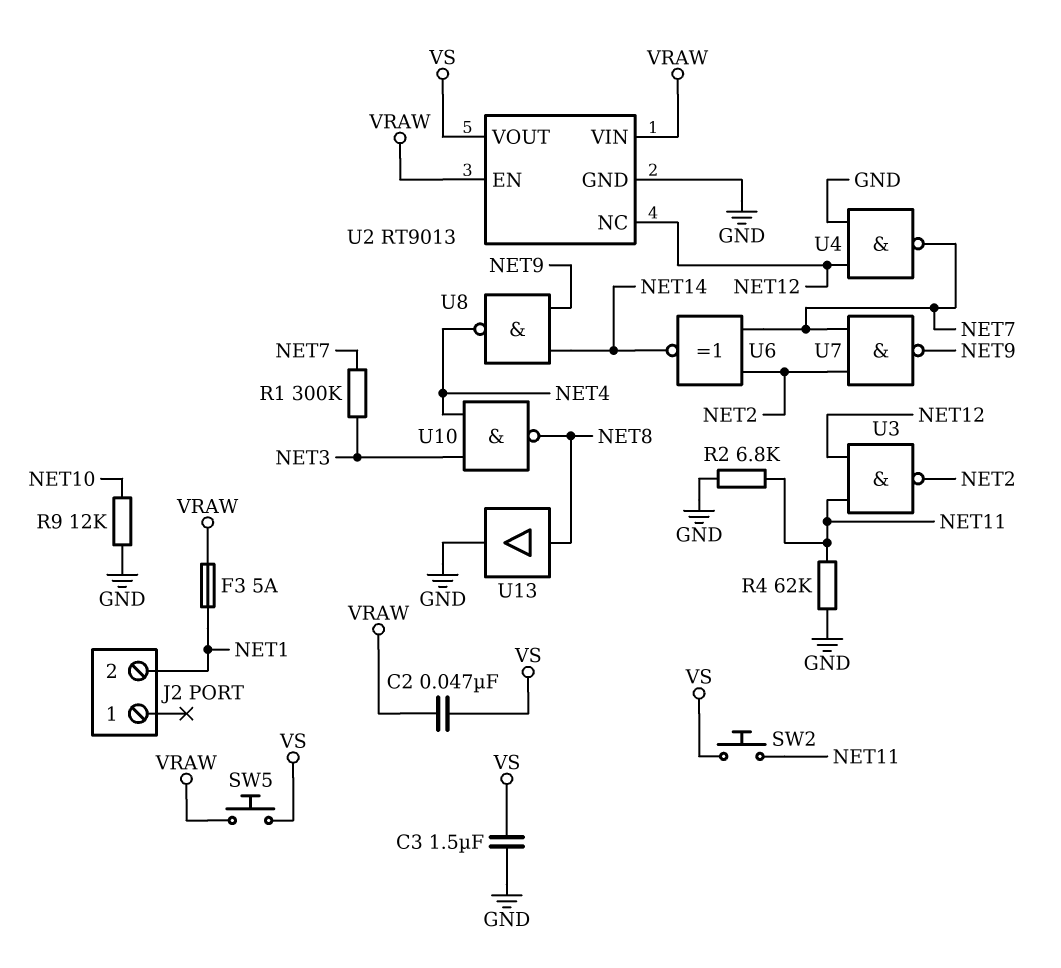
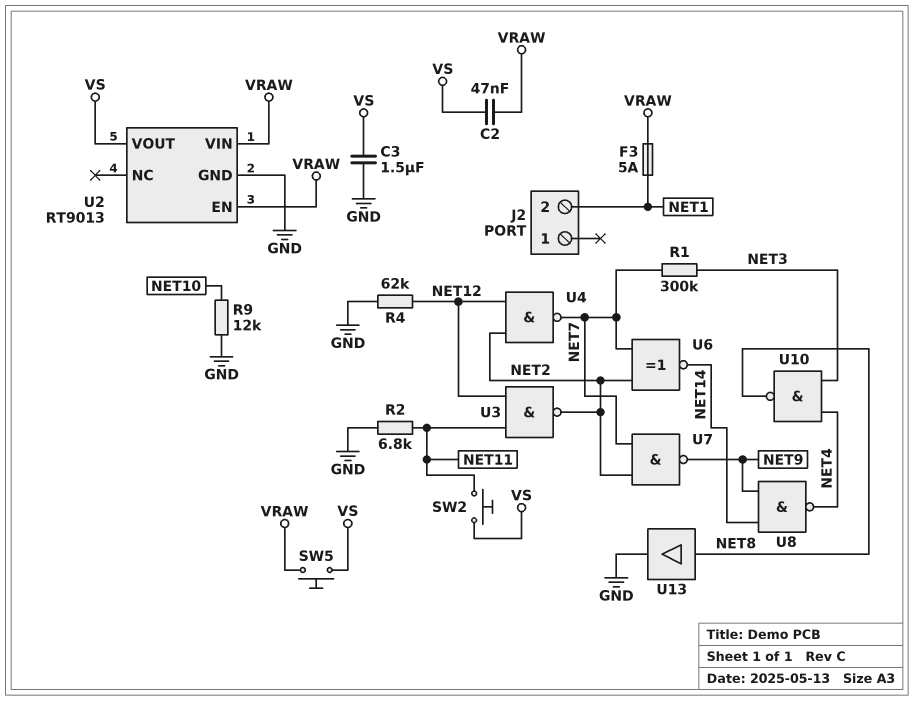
R4: 62k (GND, NET11) -> 62k (GND, NET12)
U2 pin NC: NET12 -> none
U4: NAND (in GND, in NET12, out NET7) -> NAND (in NET2, in NET12, out NET7)

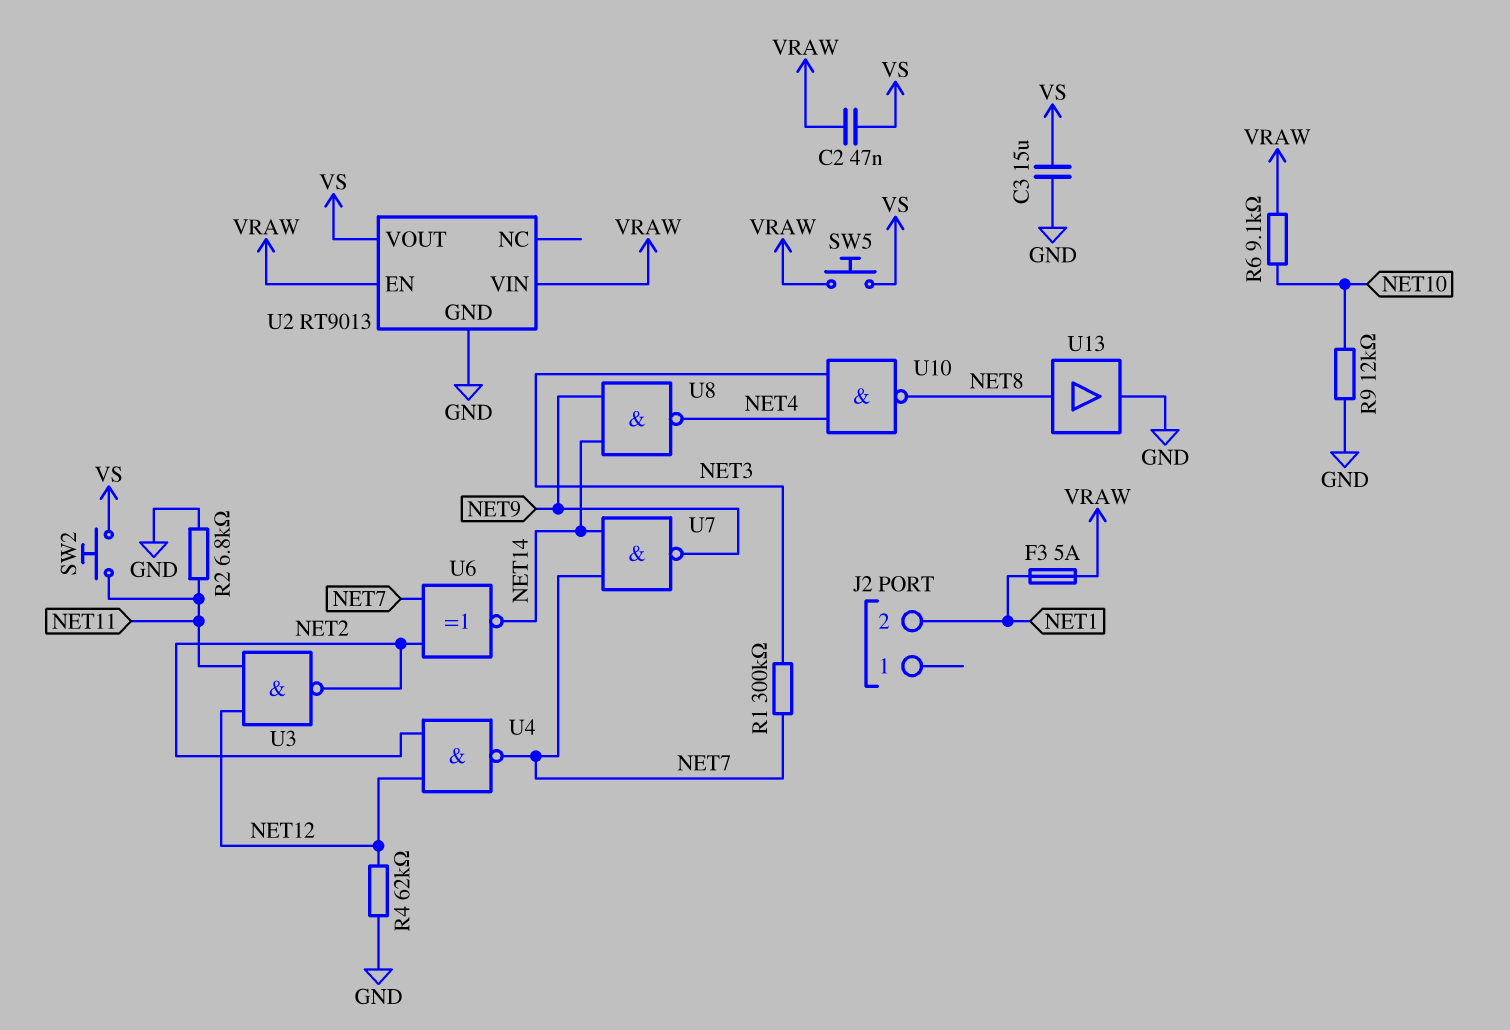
C3: 1.5uF (GND, VS) -> 15uF (GND, VS)
R6: none -> 9.1k (NET10, VRAW)
U7: NAND (in NET2, in NET7, out NET9) -> NAND (in NET7, in NET14, out NET9)

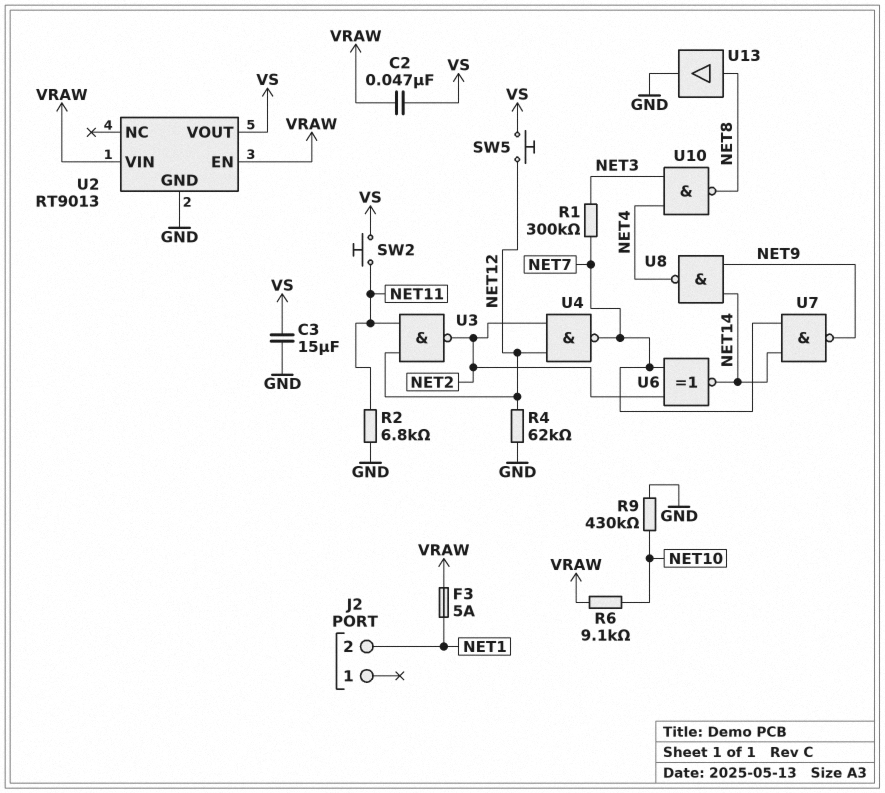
R9: 12k (GND, NET10) -> 430k (GND, NET10)
SW5: button (VRAW, VS) -> button (NET12, VS)

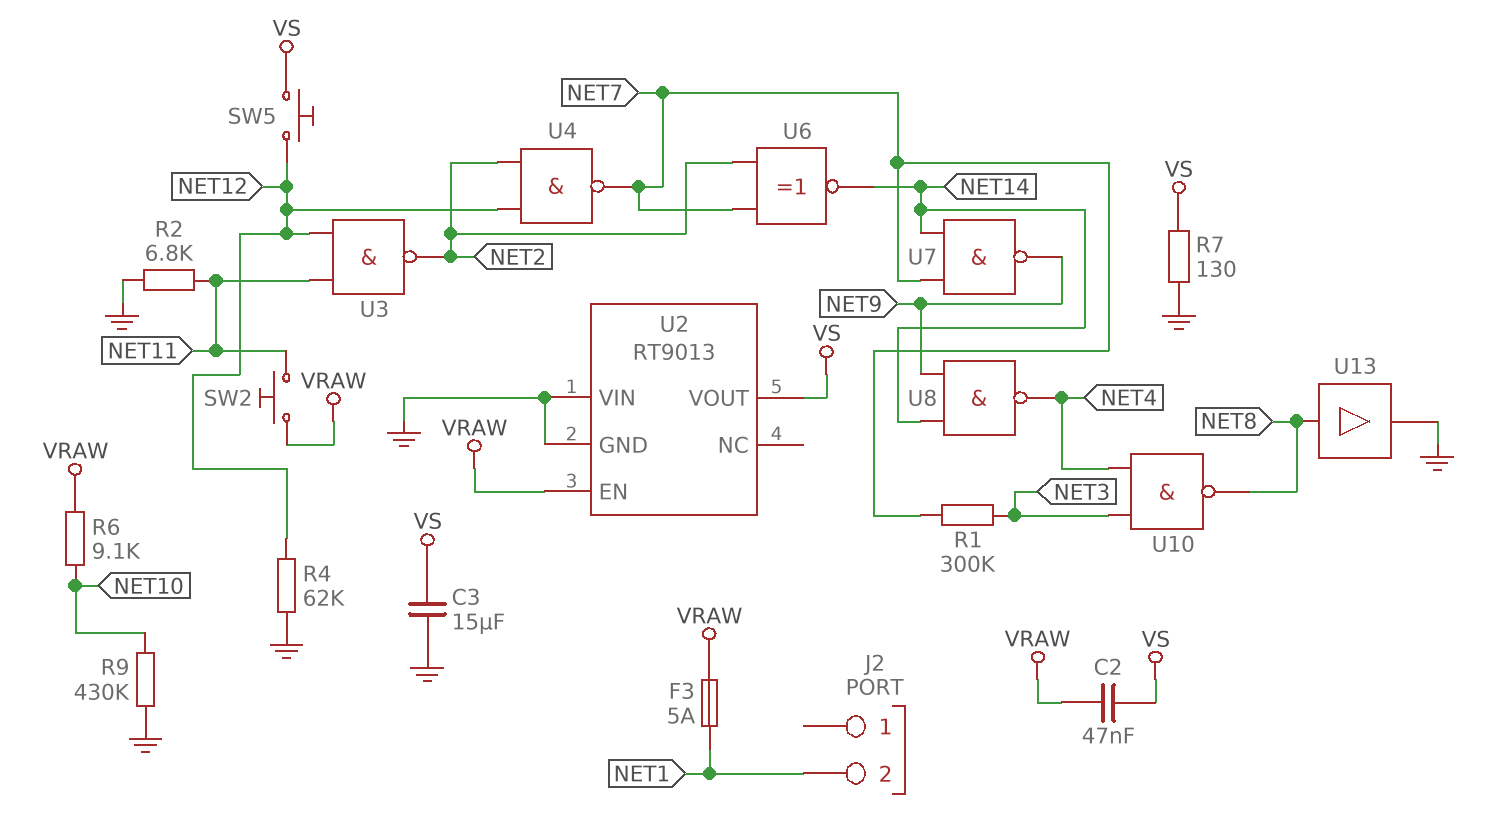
R7: none -> 130 (GND, VS)
SW2: button (NET11, VS) -> button (NET11, VRAW)
U2 pin VIN: VRAW -> GND

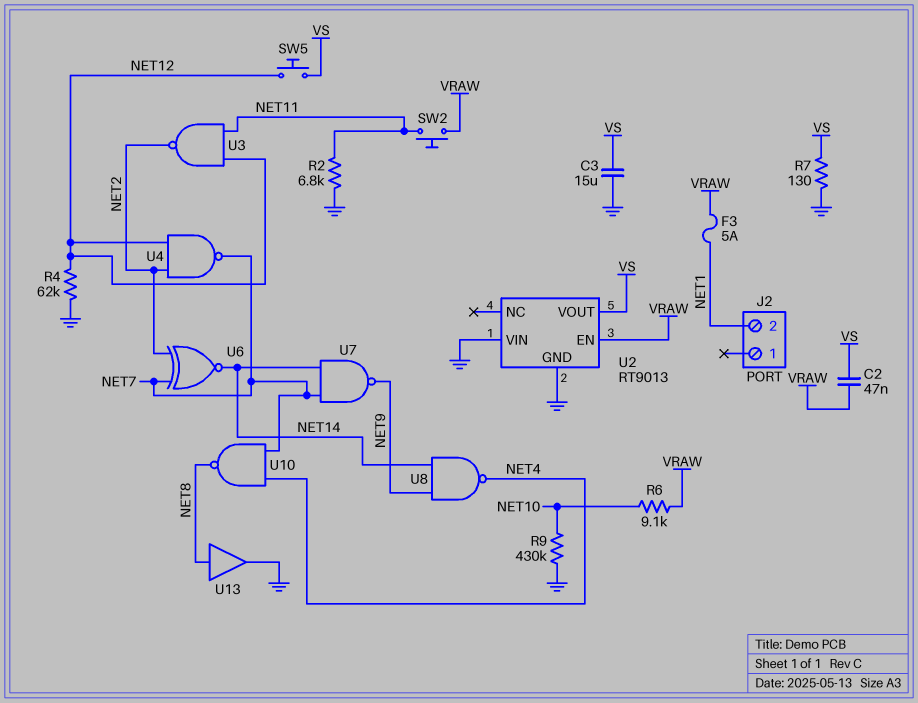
R1: 300k (NET3, NET7) -> none
U10: NAND (in NET3, in NET4, out NET8) -> NAND (in NET4, in NET7, out NET8)

